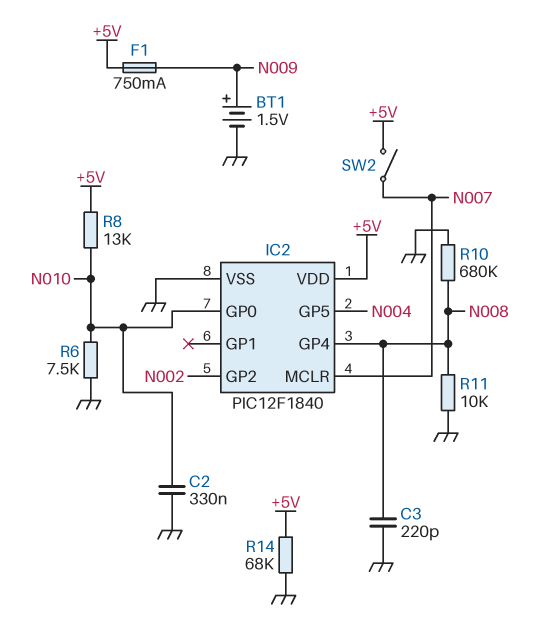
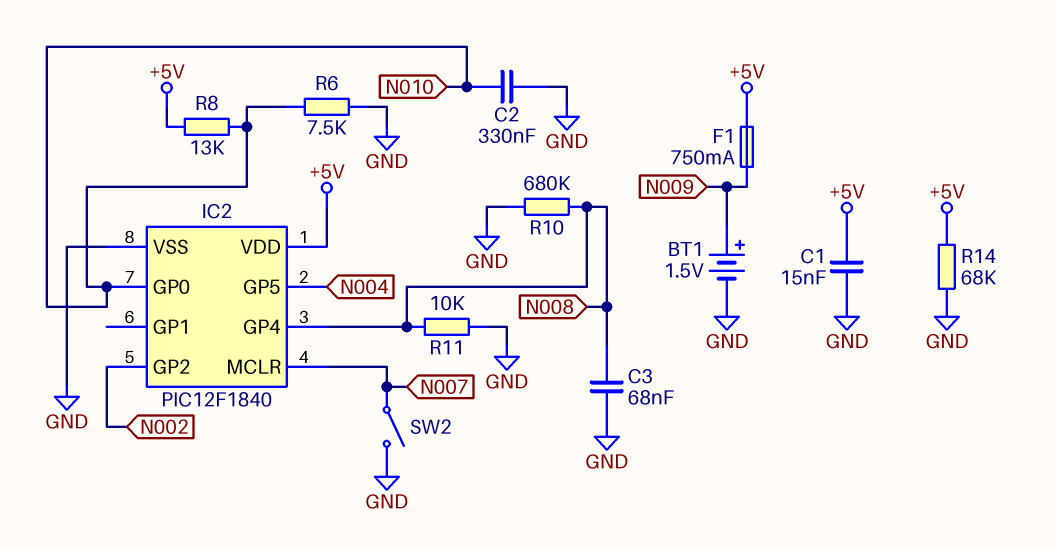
C1: none -> 15nF (+5V, GND)
C3: 220pF (GND, N008) -> 68nF (GND, N008)
SW2: switch (+5V, N007) -> switch (GND, N007)

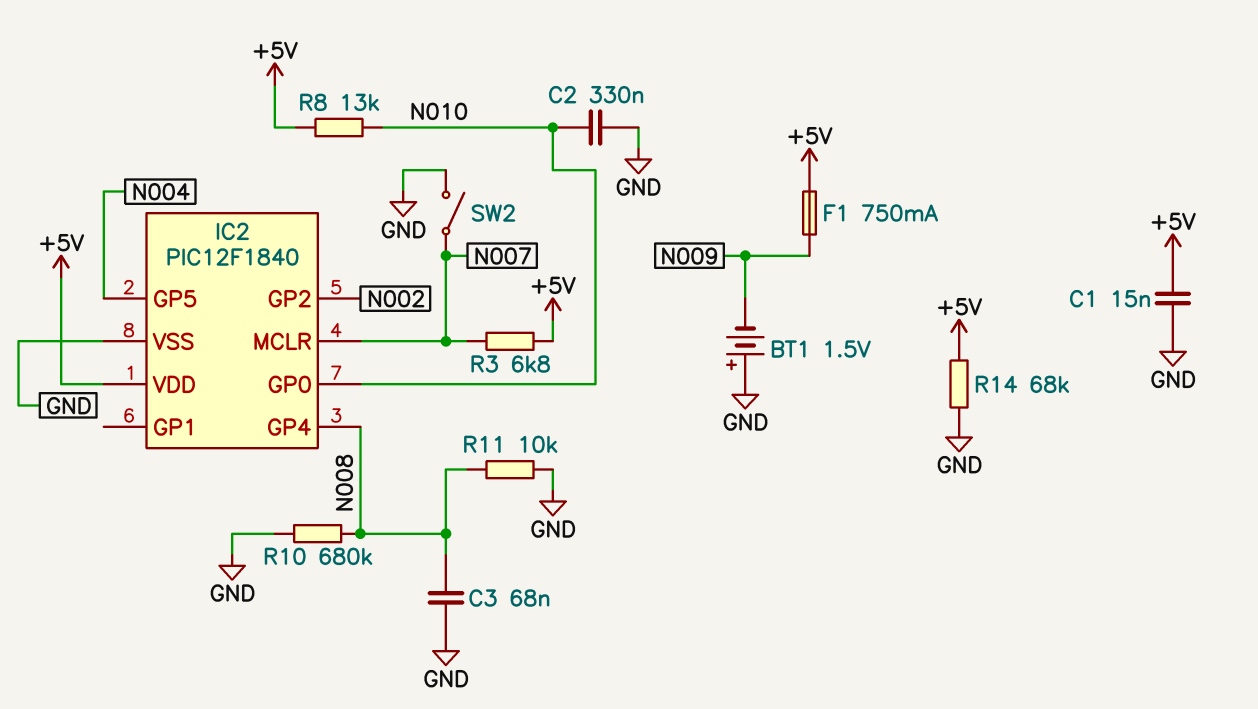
BT1: 1.5V (plus N009, minus GND) -> 1.5V (plus GND, minus N009)
R3: none -> 6.8k (+5V, N007)
R6: 7.5k (GND, N010) -> none

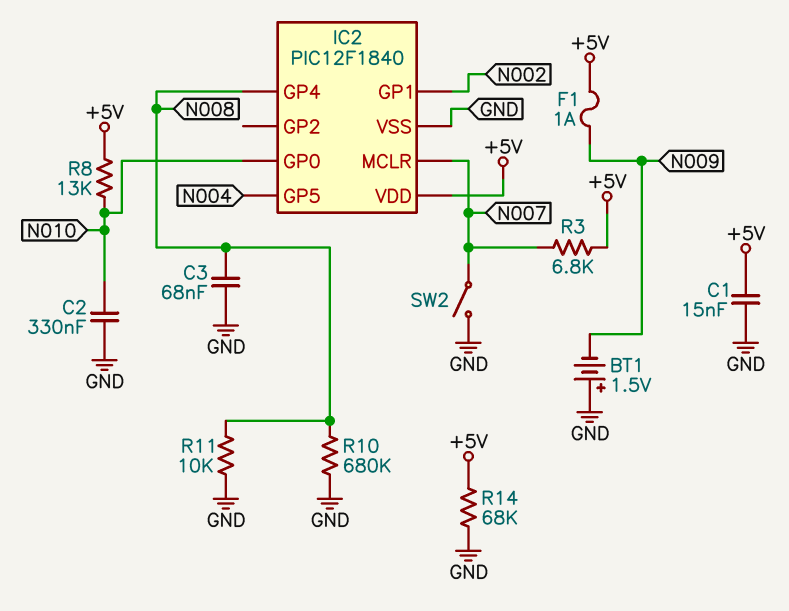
F1: 750mA (+5V, N009) -> 1A (+5V, N009)
IC2 pin GP1: none -> N002
IC2 pin GP2: N002 -> none

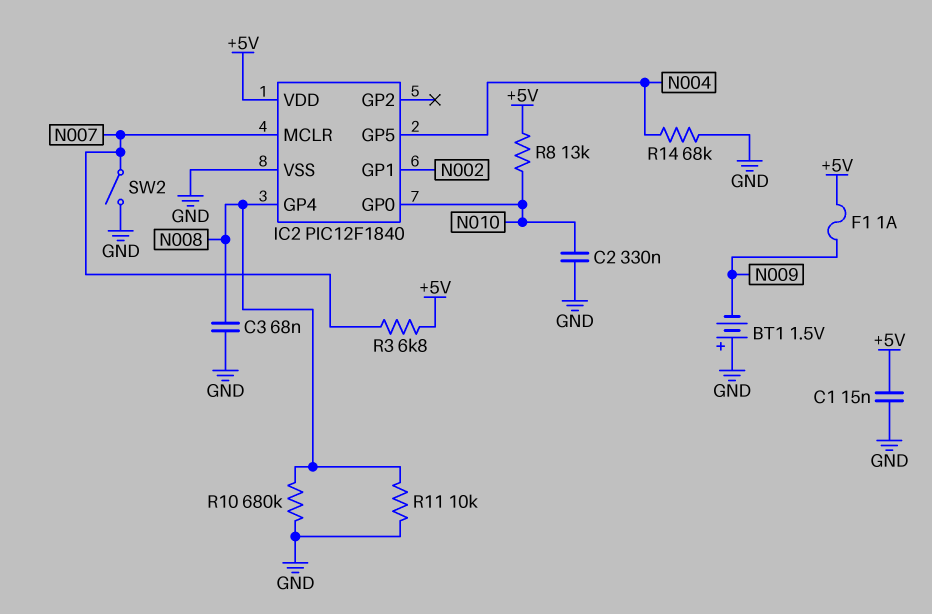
R14: 68k (+5V, GND) -> 68k (GND, N004)

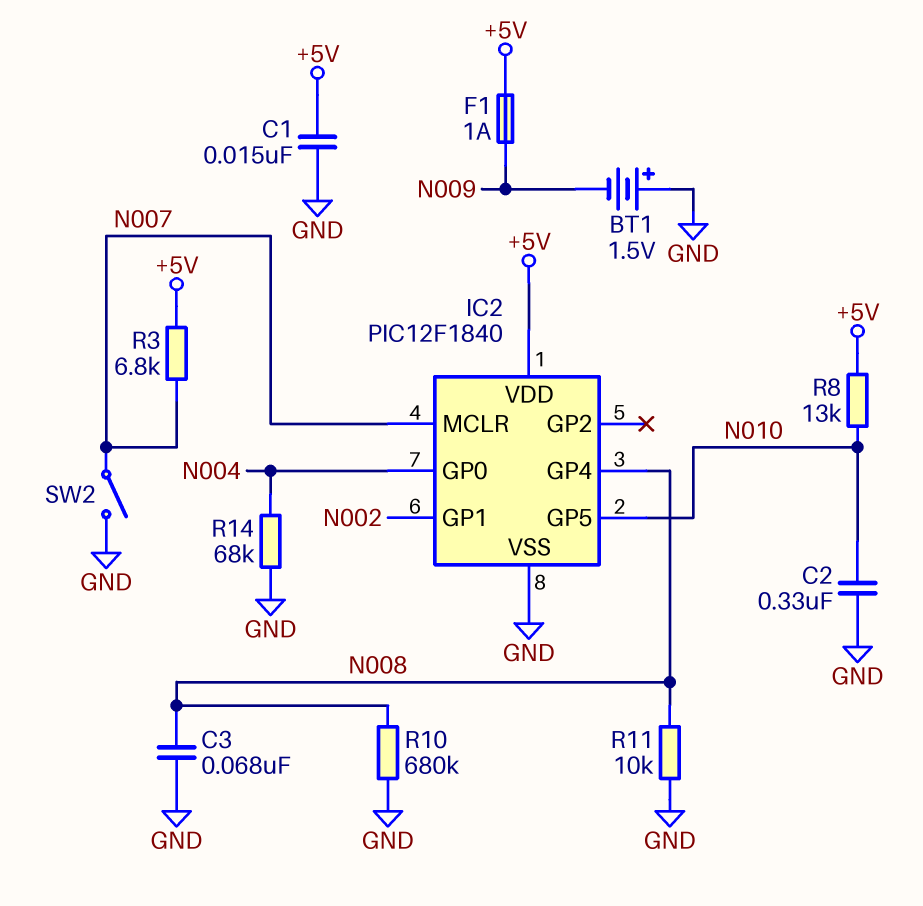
IC2 pin GP0: N010 -> N004
IC2 pin GP5: N004 -> N010

